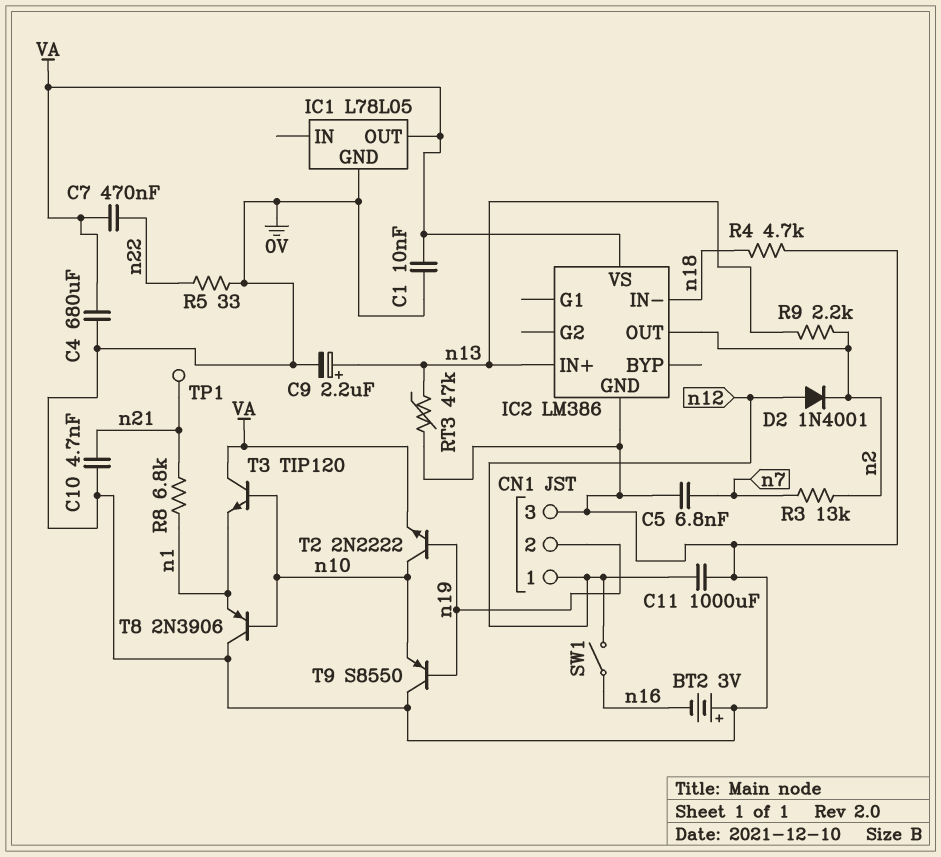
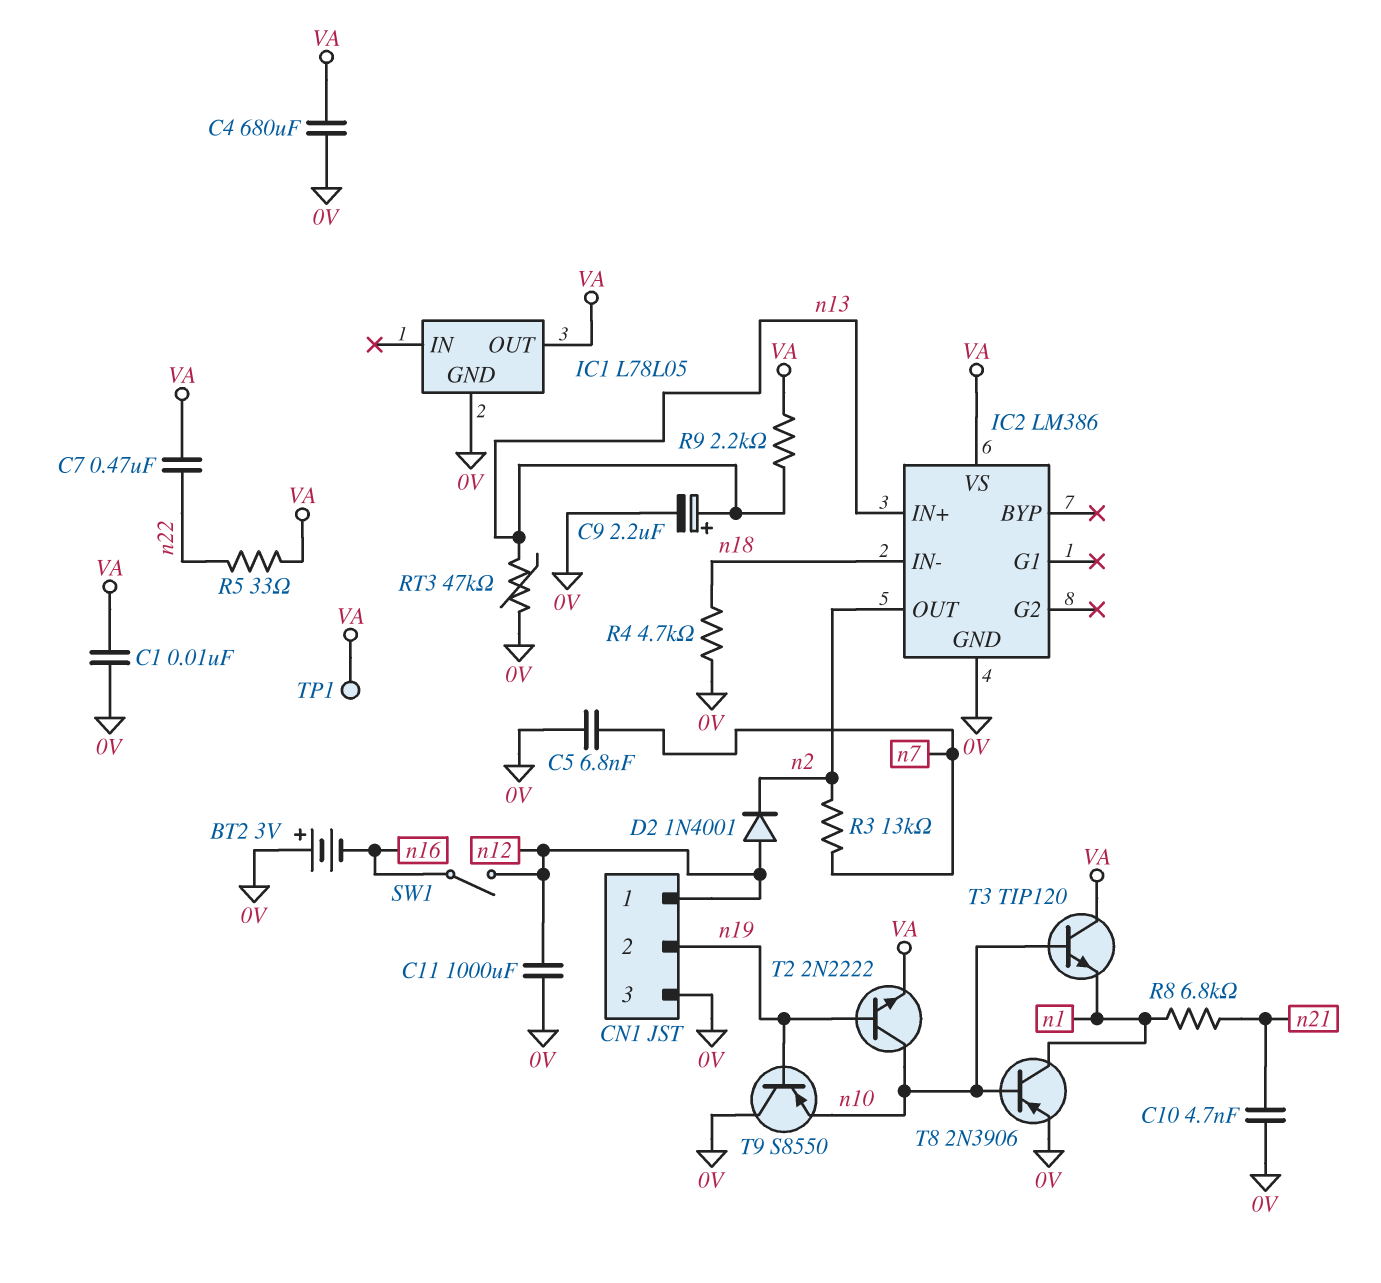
R5: 33 (0V, n22) -> 33 (VA, n22)
R9: 2.2k (n2, n13) -> 2.2k (VA, n13)
T8: PNP 2N3906 (B n10, C 0V, E n1) -> PNP 2N3906 (B n10, C n1, E 0V)
TP1: test point (n21) -> test point (VA)

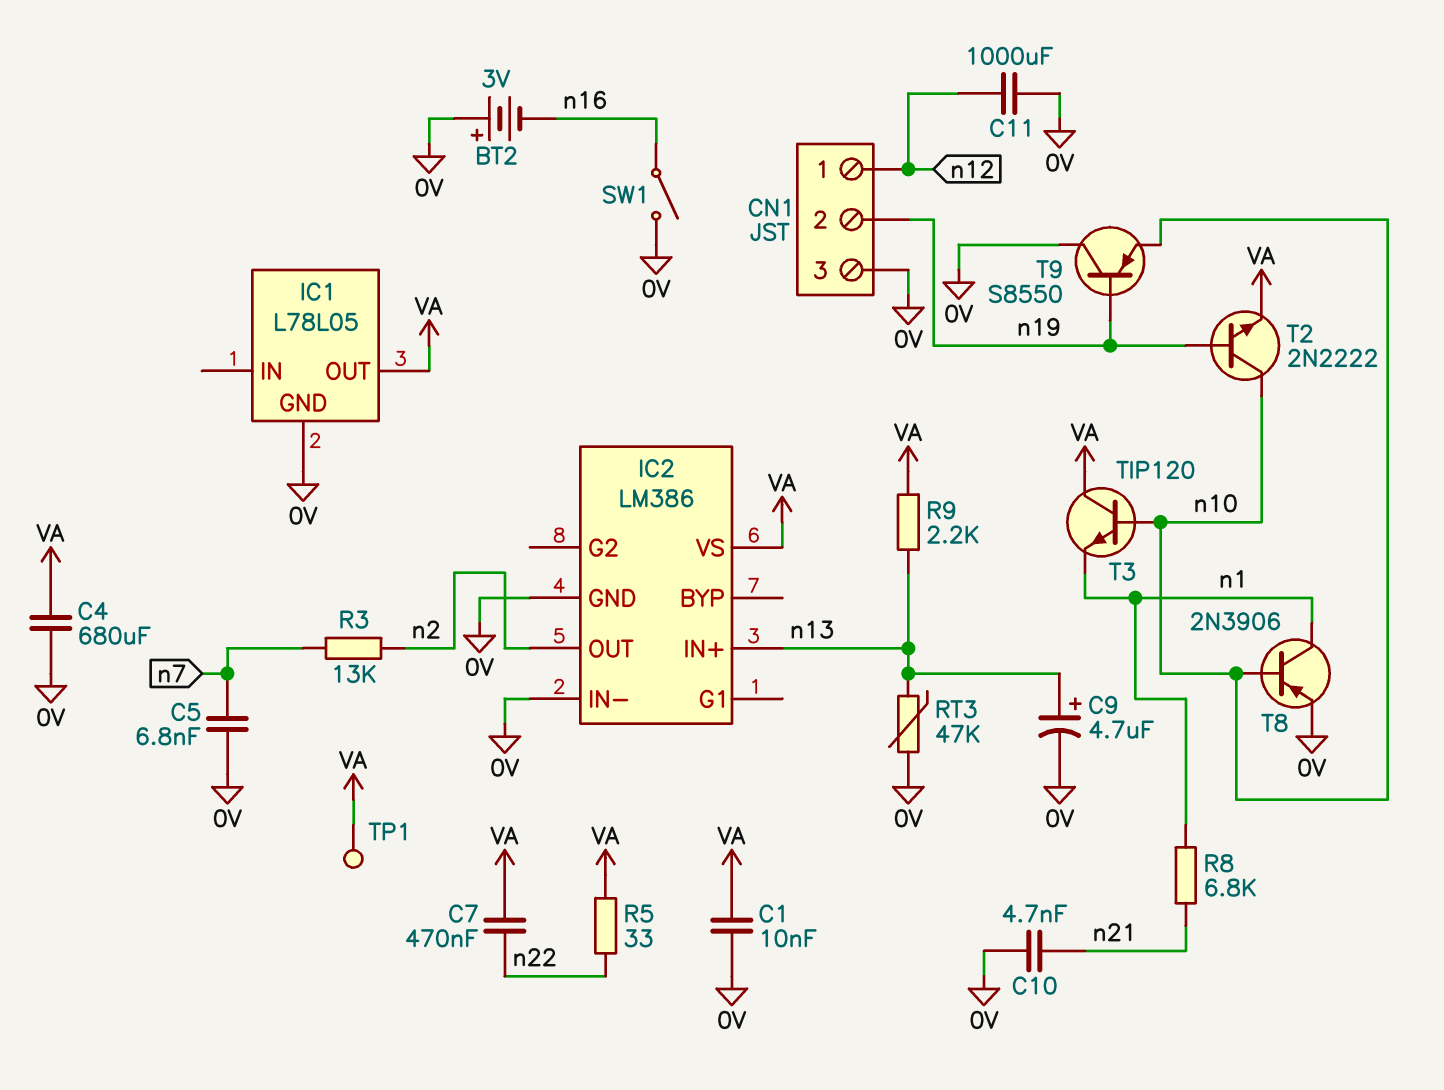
C9: 2.2uF (plus n13, minus 0V) -> 4.7uF (plus n13, minus 0V)
D2: diode 1N4001 (A n12, K n2) -> none
IC2 pin IN-: n18 -> 0V
R4: 4.7k (0V, n18) -> none
SW1: switch (n12, n16) -> switch (0V, n16)

